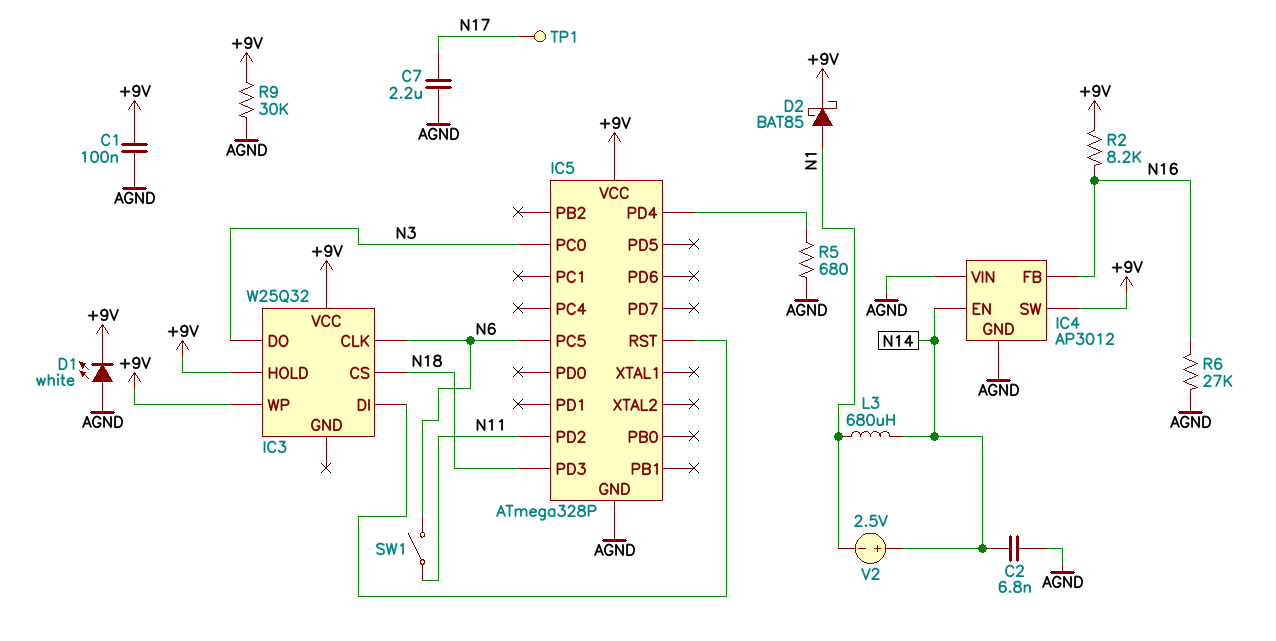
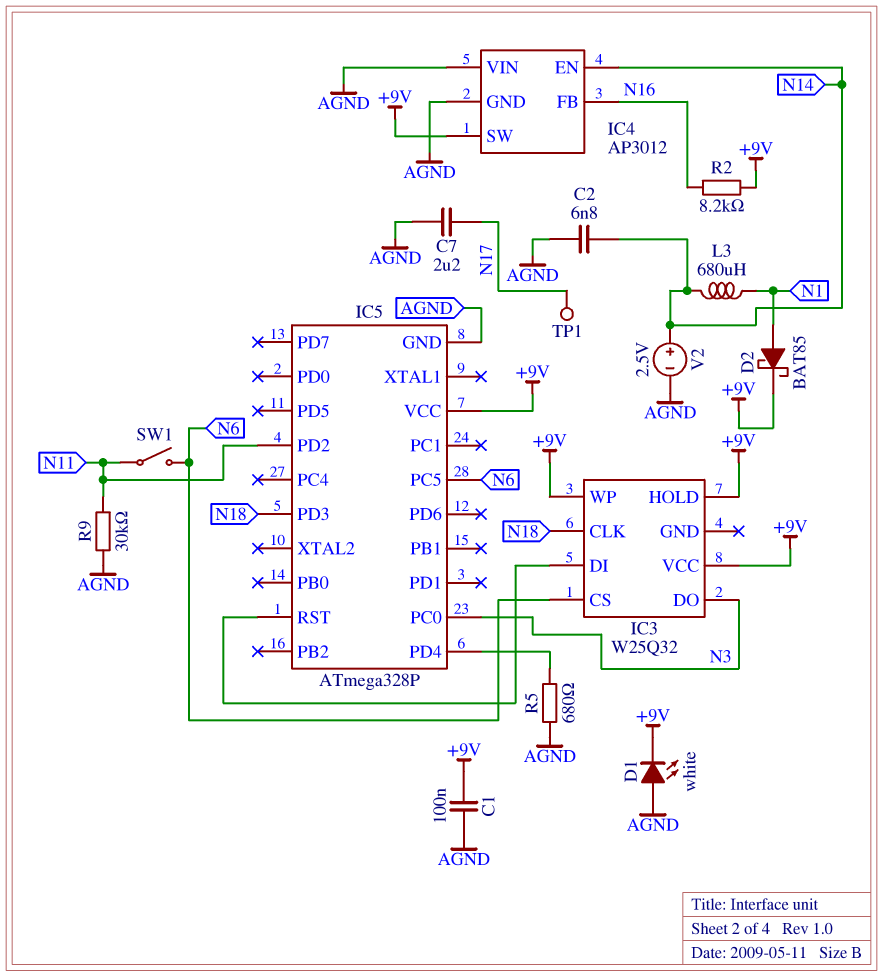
IC3 pin CLK: N6 -> N18
IC3 pin CS: N18 -> N6
R6: 27k (AGND, N16) -> none
R9: 30k (+9V, AGND) -> 30k (AGND, N11)
V2: 2.5V (plus N14, minus N1) -> 2.5V (plus N14, minus AGND)

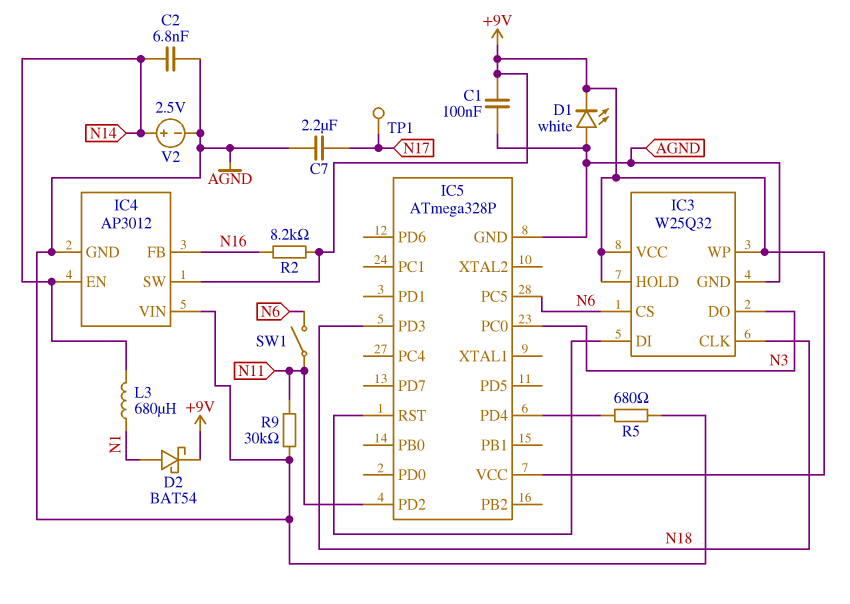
D2: schottky BAT85 (A N1, K +9V) -> schottky BAT54 (A N1, K +9V)
IC3 pin GND: none -> AGND

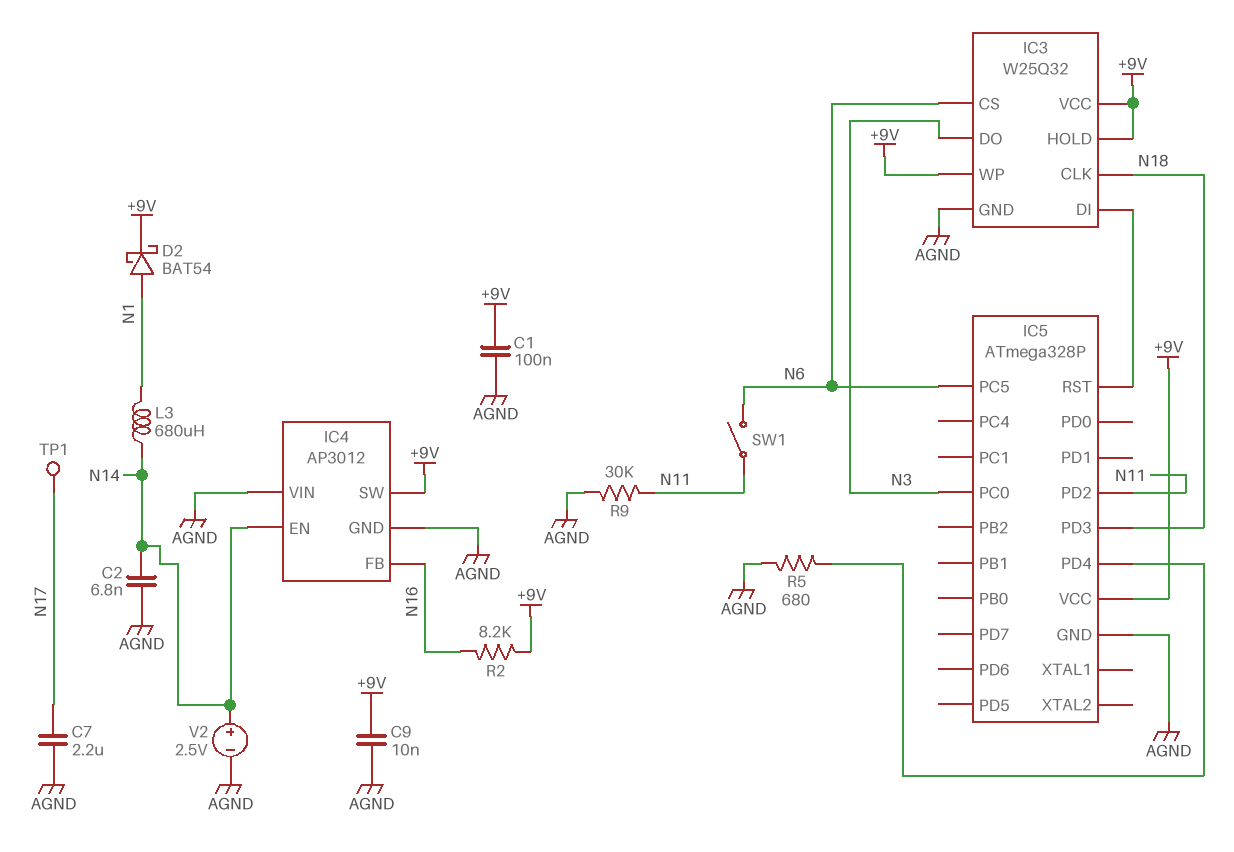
C9: none -> 10nF (+9V, AGND)
D1: LED white (A AGND, K +9V) -> none

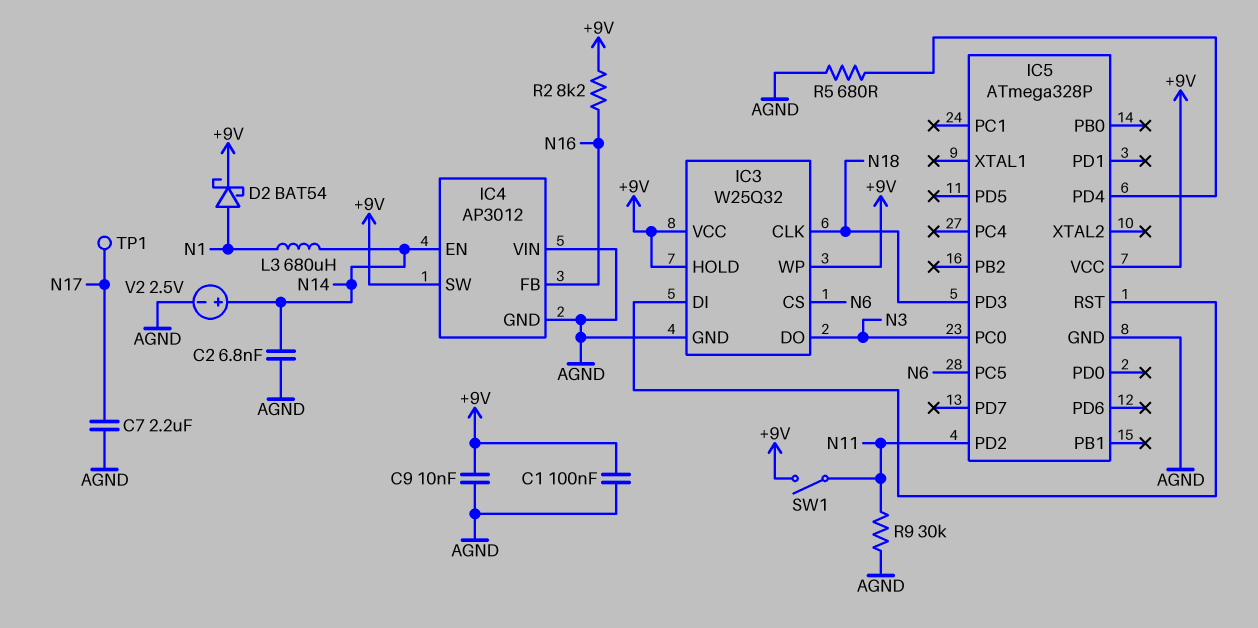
SW1: switch (N6, N11) -> switch (+9V, N11)

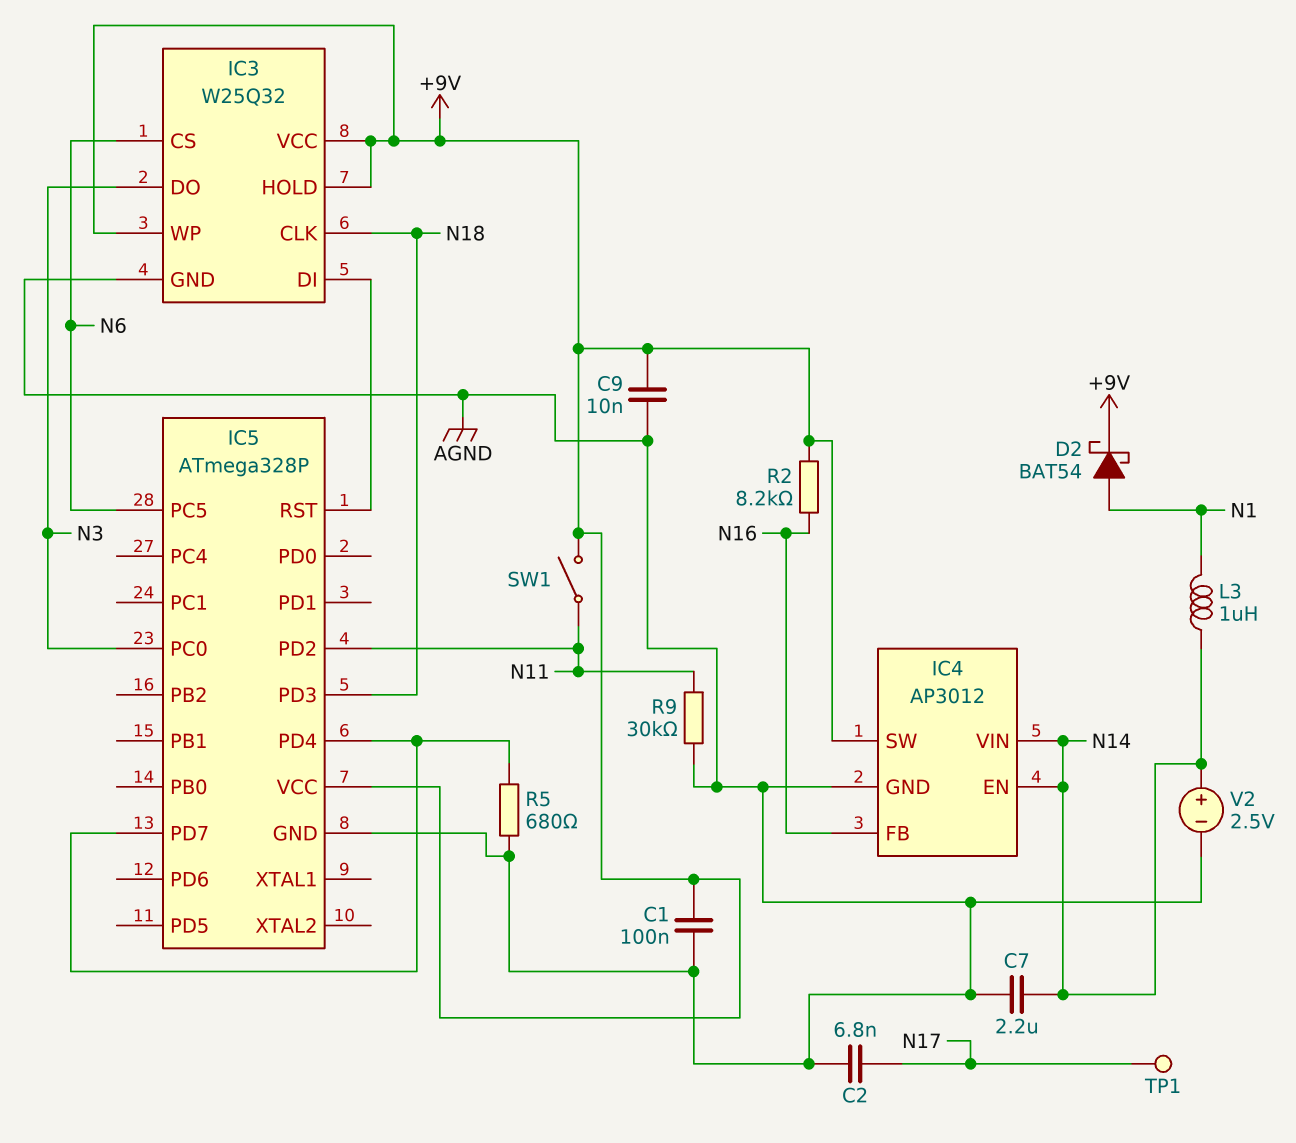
C2: 6.8nF (AGND, N14) -> 6.8nF (AGND, N17)
C7: 2.2uF (AGND, N17) -> 2.2uF (AGND, N14)
IC4 pin VIN: AGND -> N14
IC5 pin PD7: none -> IC5/PD4
L3: 680uH (N1, N14) -> 1uH (N1, N14)

